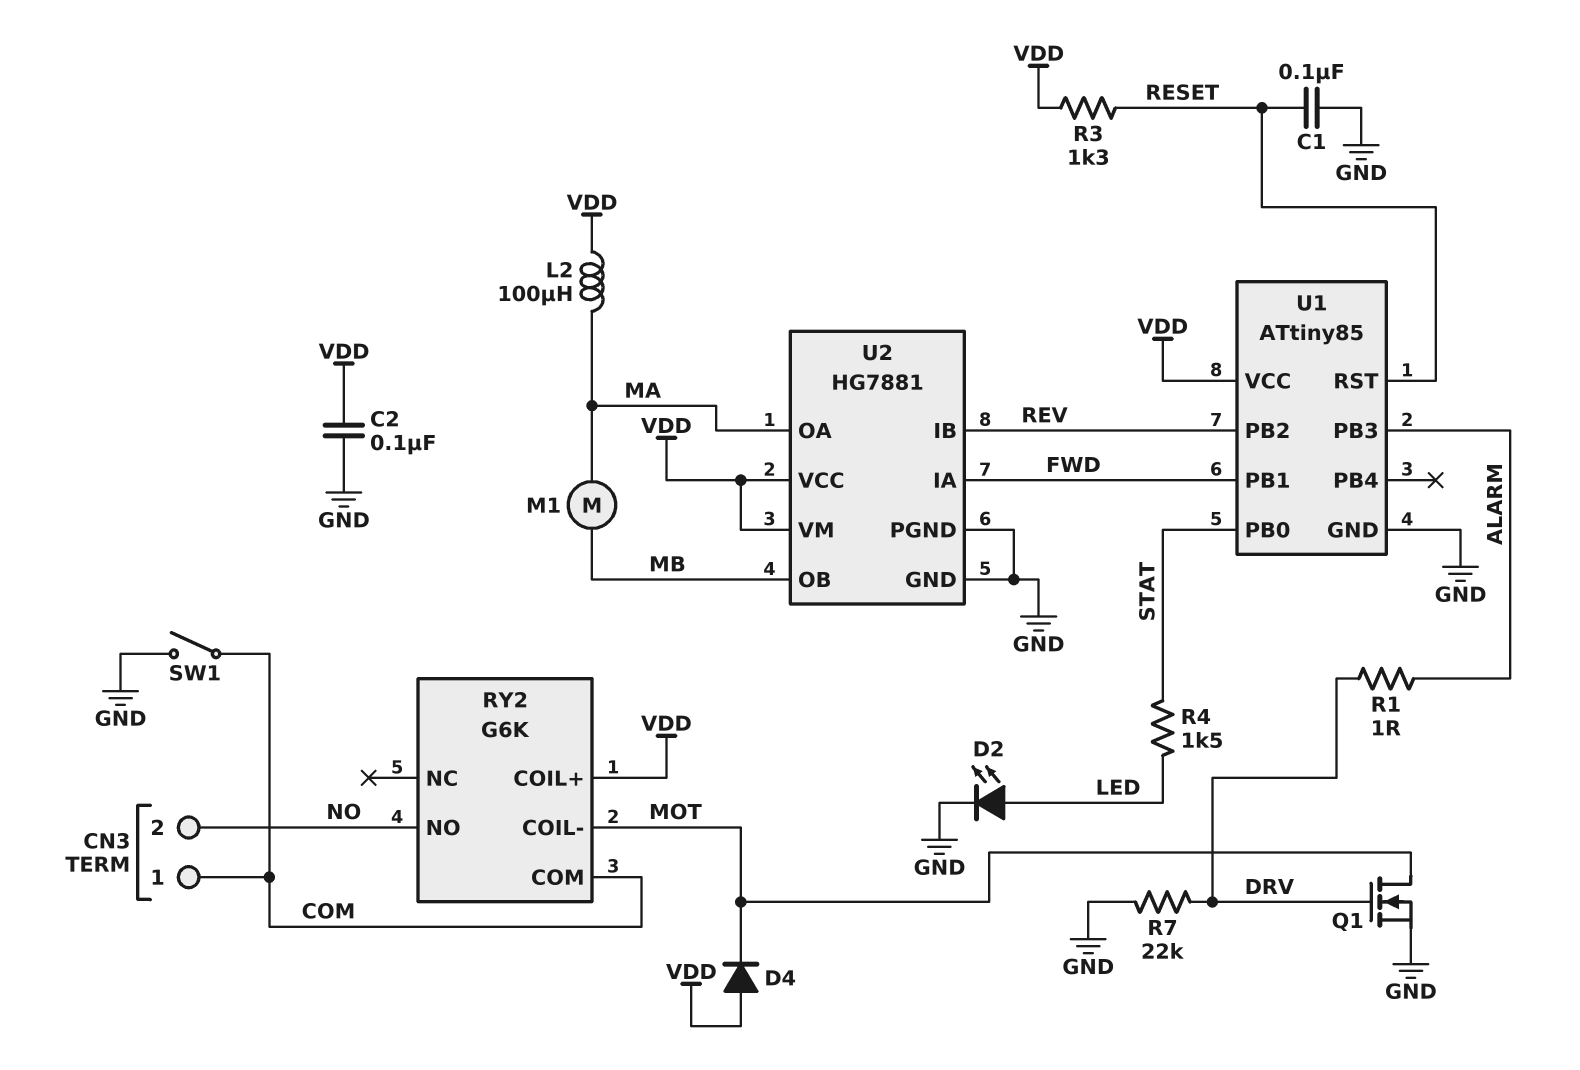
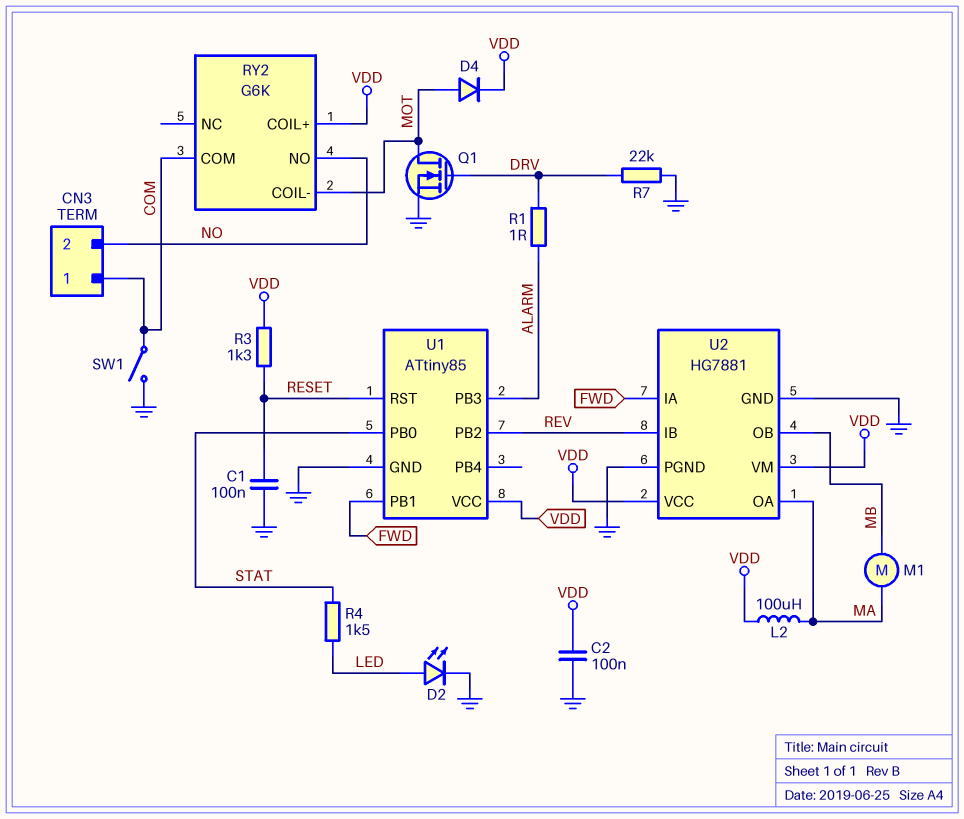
D4: diode (A VDD, K MOT) -> diode (A MOT, K VDD)

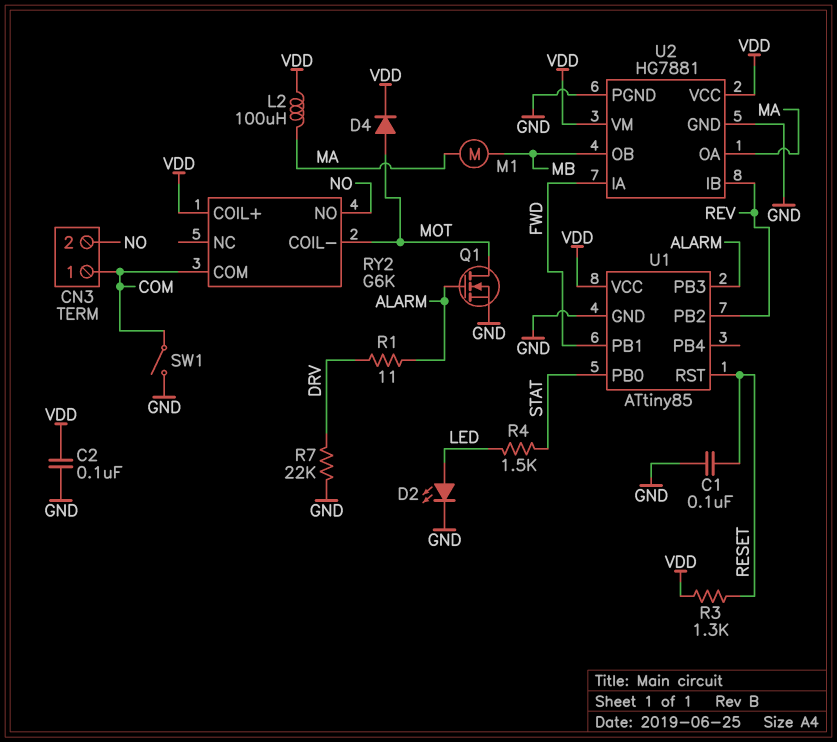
Q1: NMOS (G DRV, D MOT, S GND) -> NMOS (G ALARM, D MOT, S GND)
R1: 1 (ALARM, DRV) -> 11 (ALARM, DRV)

